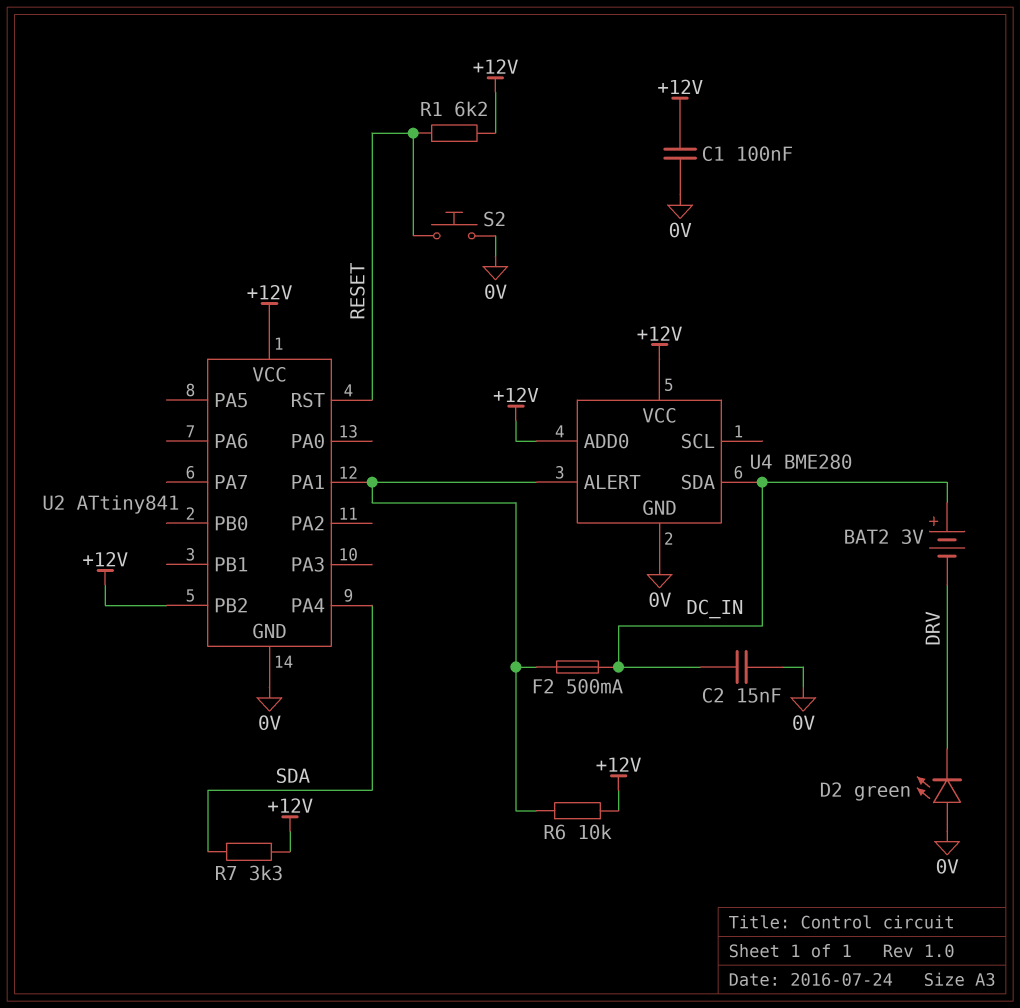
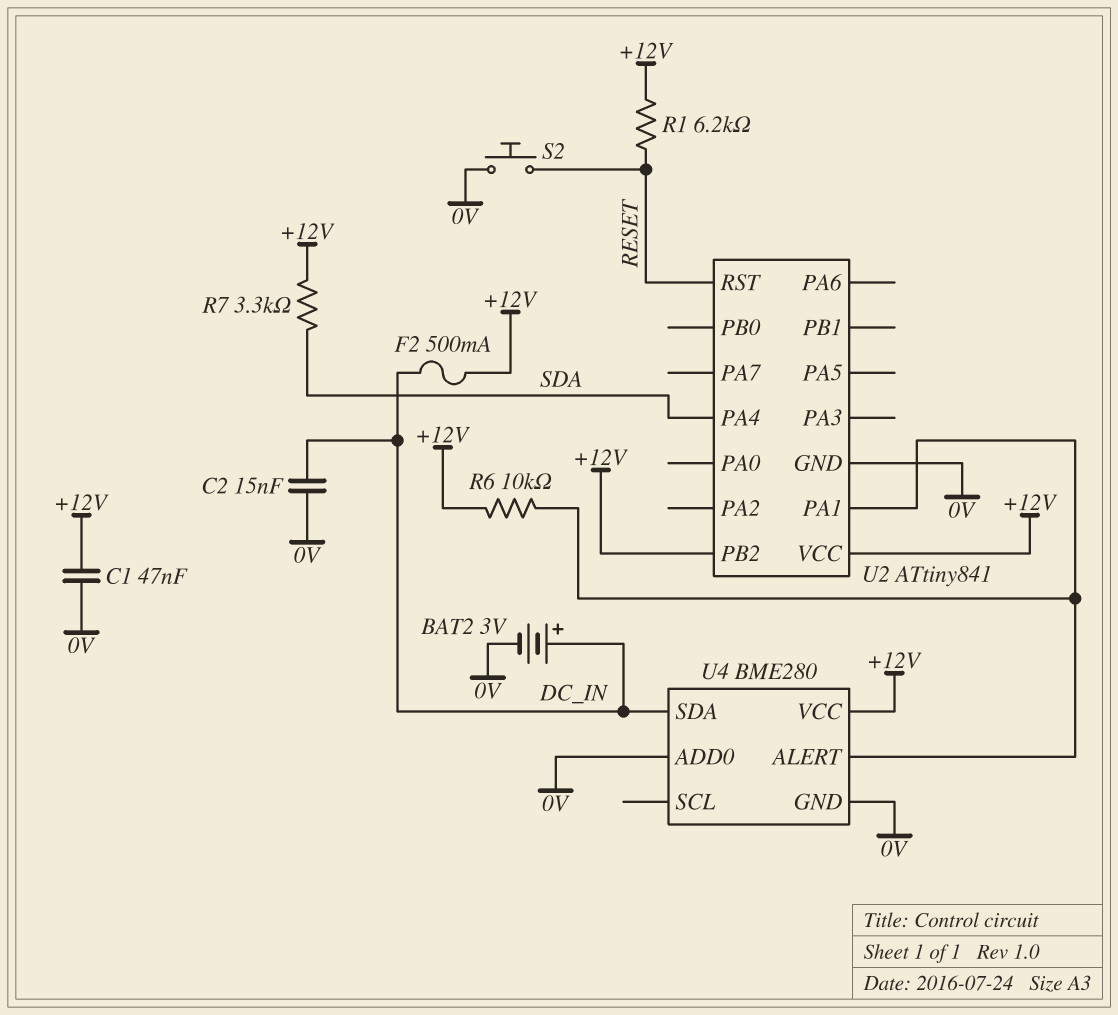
BAT2: 3V (plus DC_IN, minus DRV) -> 3V (plus DC_IN, minus 0V)
C1: 100nF (+12V, 0V) -> 47nF (+12V, 0V)
D2: LED green (A 0V, K DRV) -> none
F2: 500mA (DC_IN, U2/PA1) -> 500mA (+12V, DC_IN)
U4 pin ADD0: +12V -> 0V

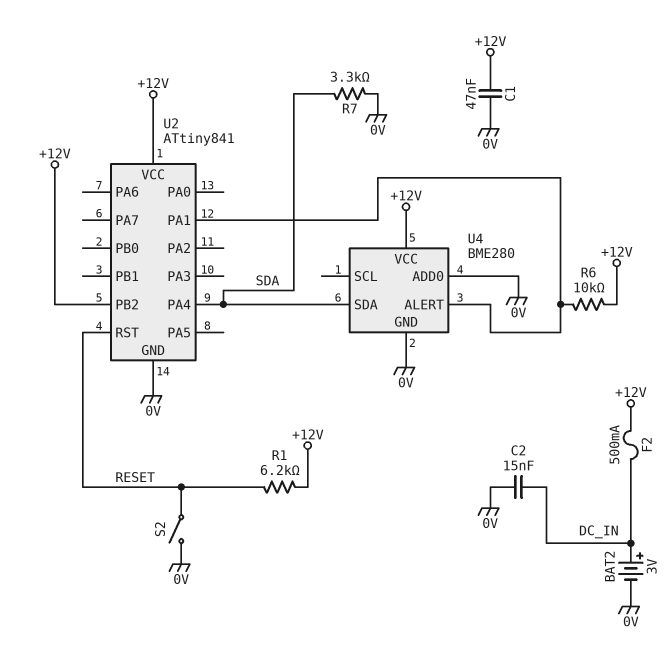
R7: 3.3k (+12V, SDA) -> 3.3k (0V, SDA)
S2: button (0V, RESET) -> switch (0V, RESET)
U4 pin SDA: DC_IN -> SDA

